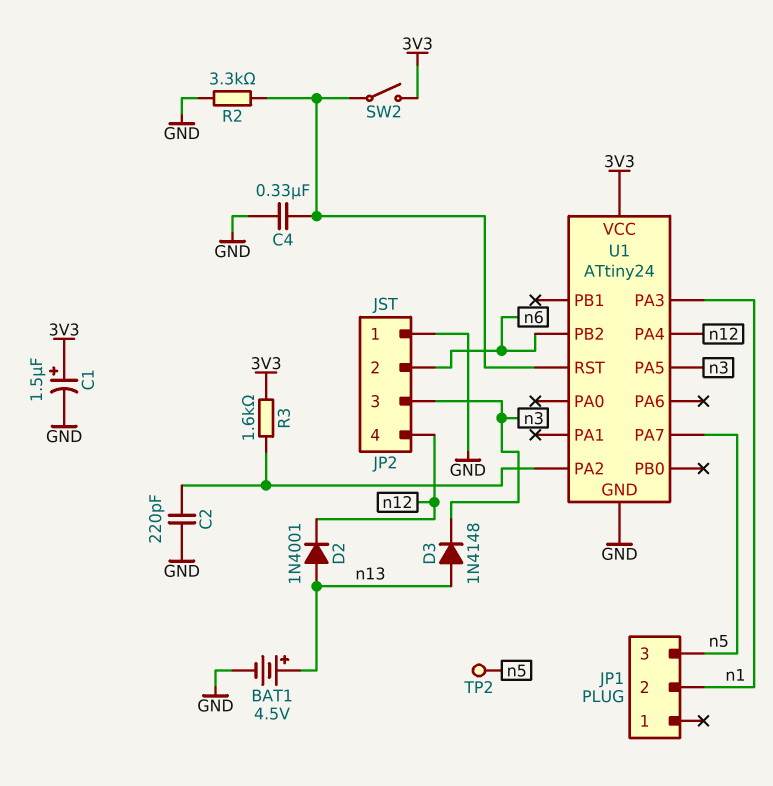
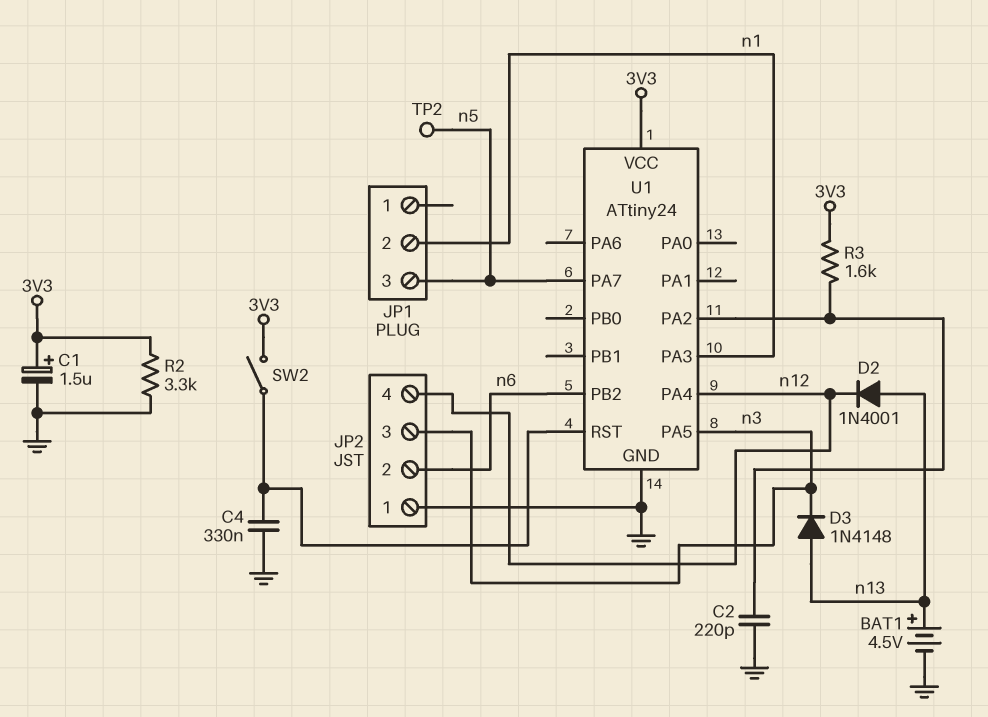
R2: 3.3k (GND, U1/RST) -> 3.3k (3V3, GND)

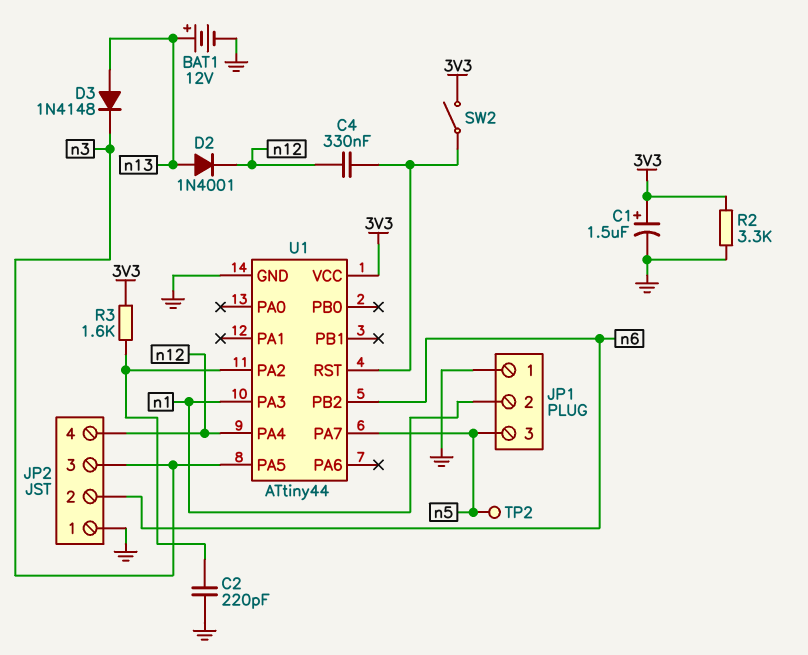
BAT1: 4.5V (plus n13, minus GND) -> 12V (plus n13, minus GND)
C4: 330nF (GND, U1/RST) -> 330nF (U1/RST, n12)
JP1 pin 1: none -> GND
U1: ATtiny24 -> ATtiny44

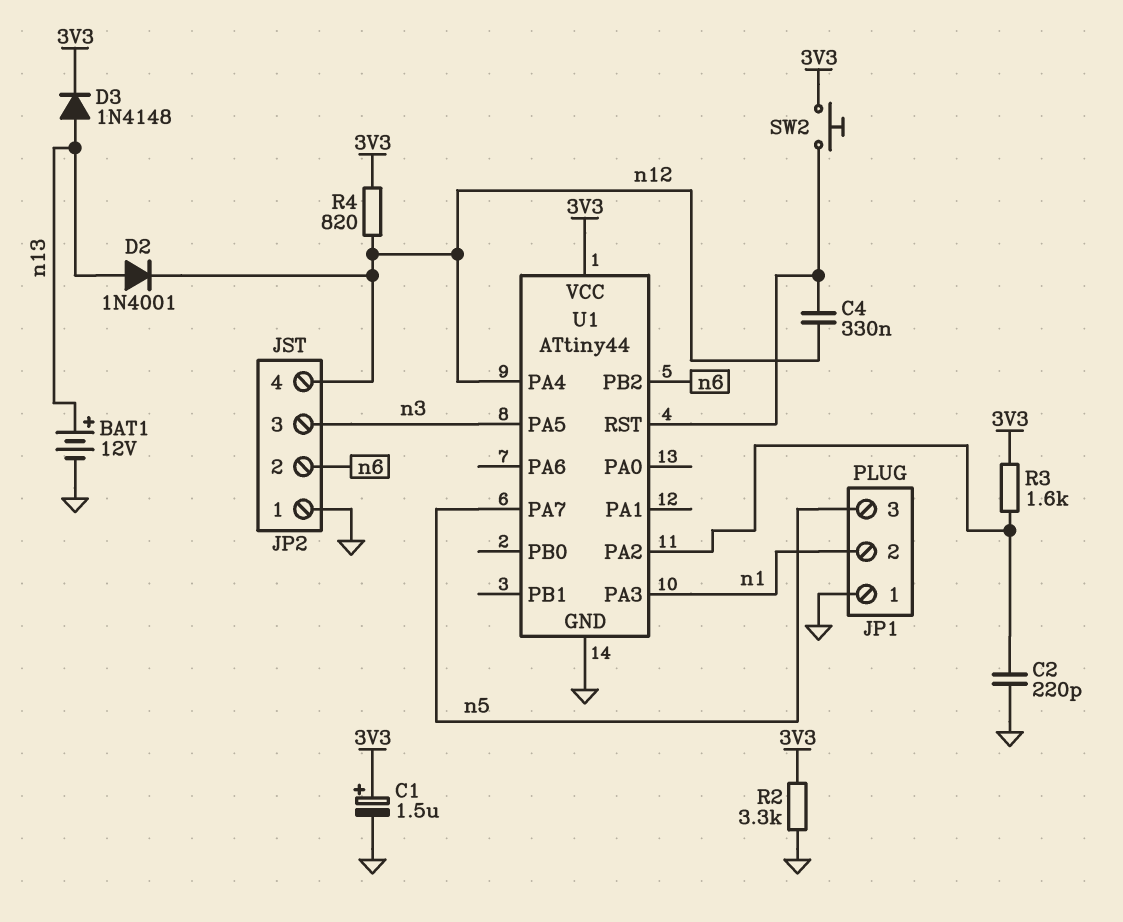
D3: diode 1N4148 (A n13, K n3) -> diode 1N4148 (A n13, K 3V3)
R4: none -> 820 (3V3, n12)
SW2: switch (3V3, U1/RST) -> button (3V3, U1/RST)
TP2: test point (n5) -> none

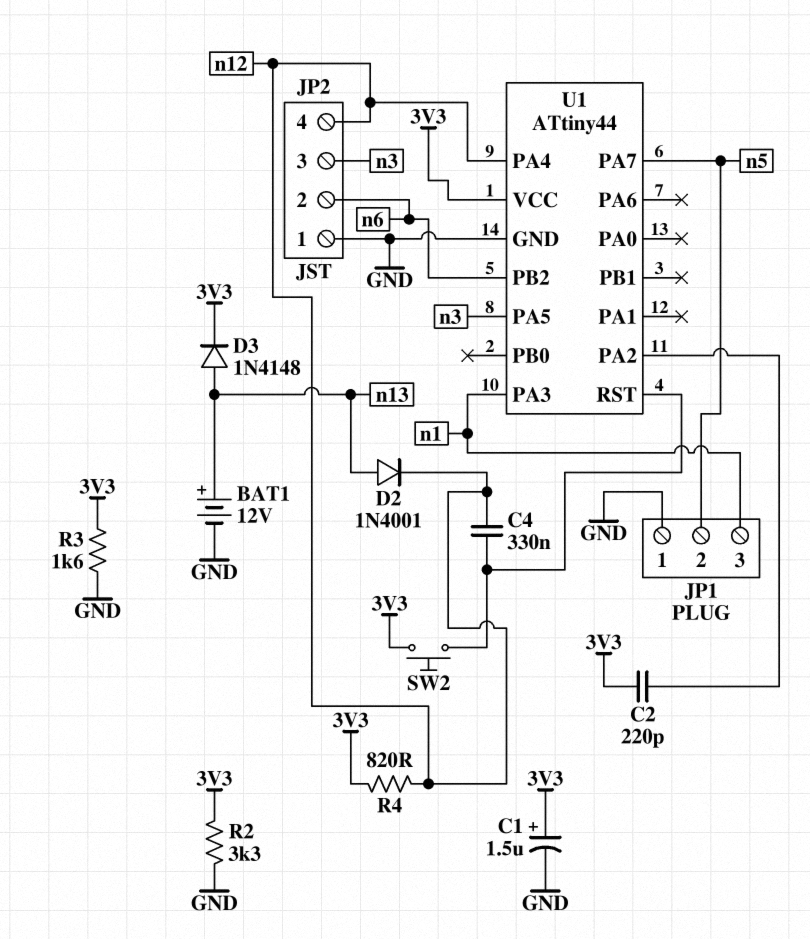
C2: 220pF (GND, U1/PA2) -> 220pF (3V3, U1/PA2)
JP1 pin 2: n1 -> n5
JP1 pin 3: n5 -> n1
R3: 1.6k (3V3, U1/PA2) -> 1.6k (3V3, GND)

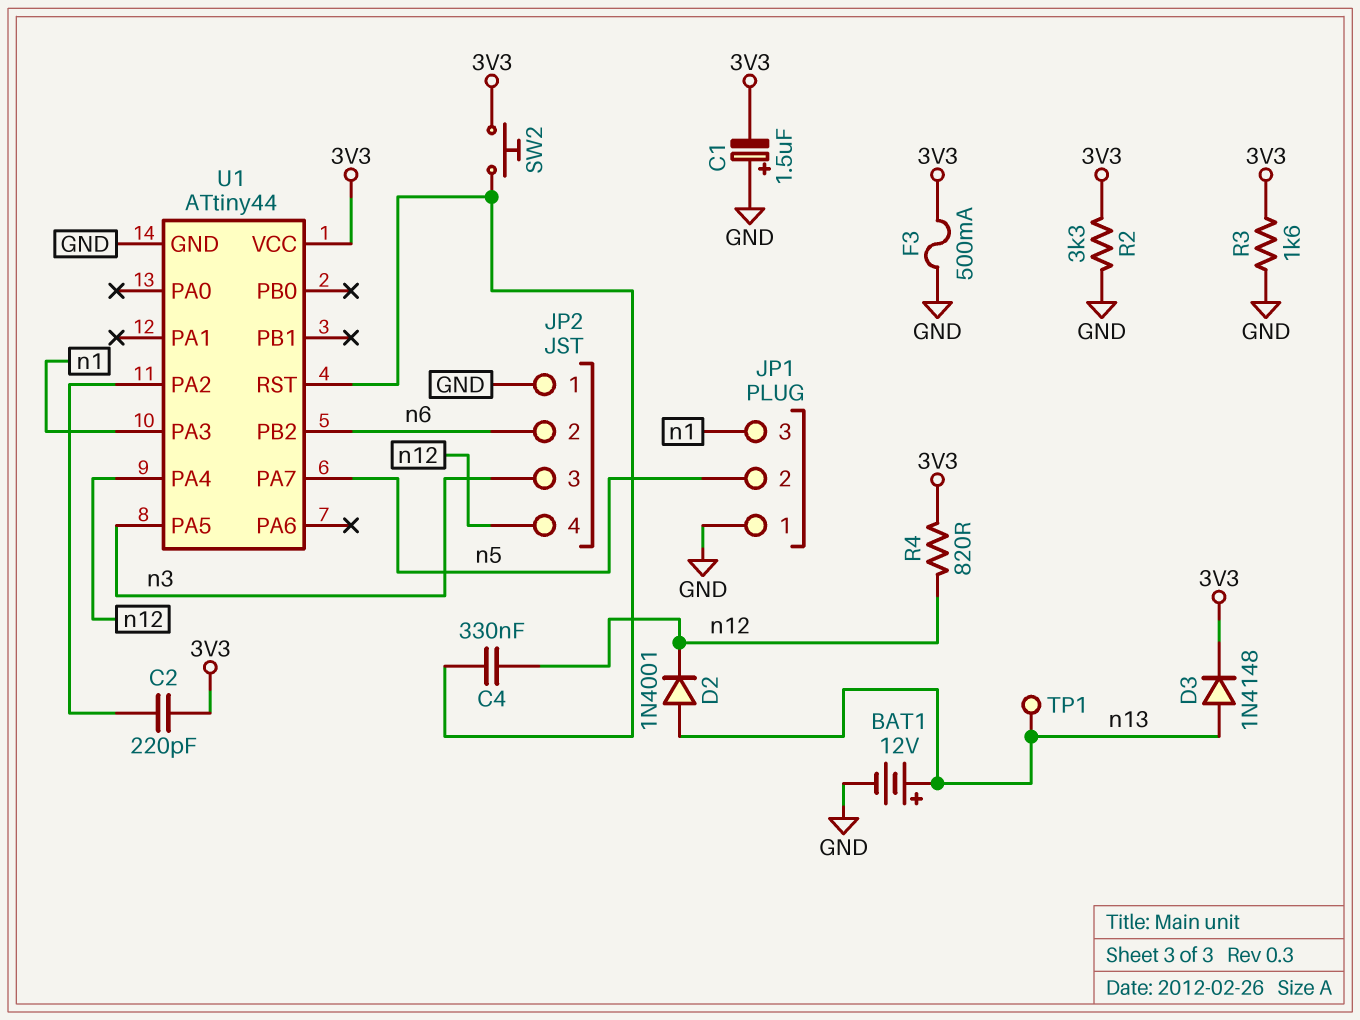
C1: 1.5uF (plus 3V3, minus GND) -> 1.5uF (plus GND, minus 3V3)
F3: none -> 500mA (3V3, GND)
TP1: none -> test point (n13)

